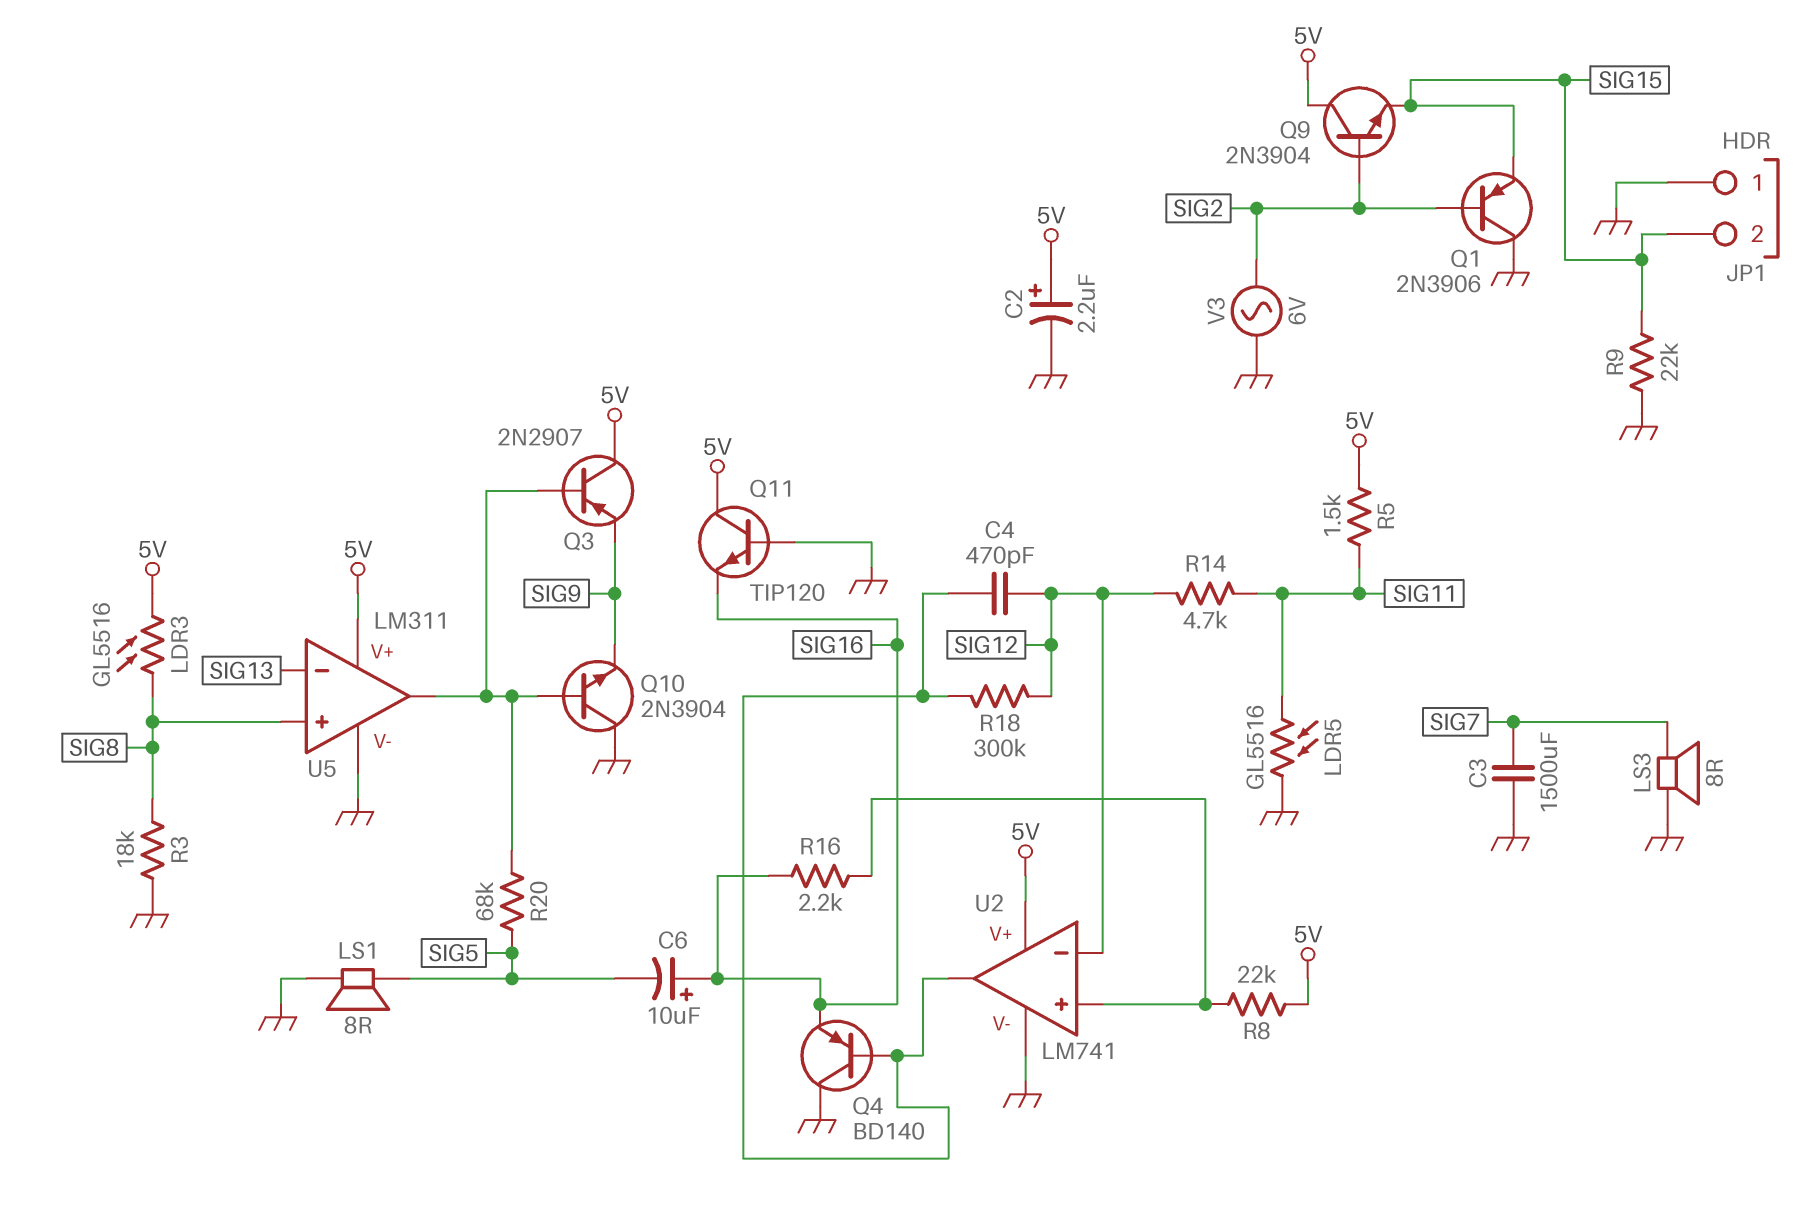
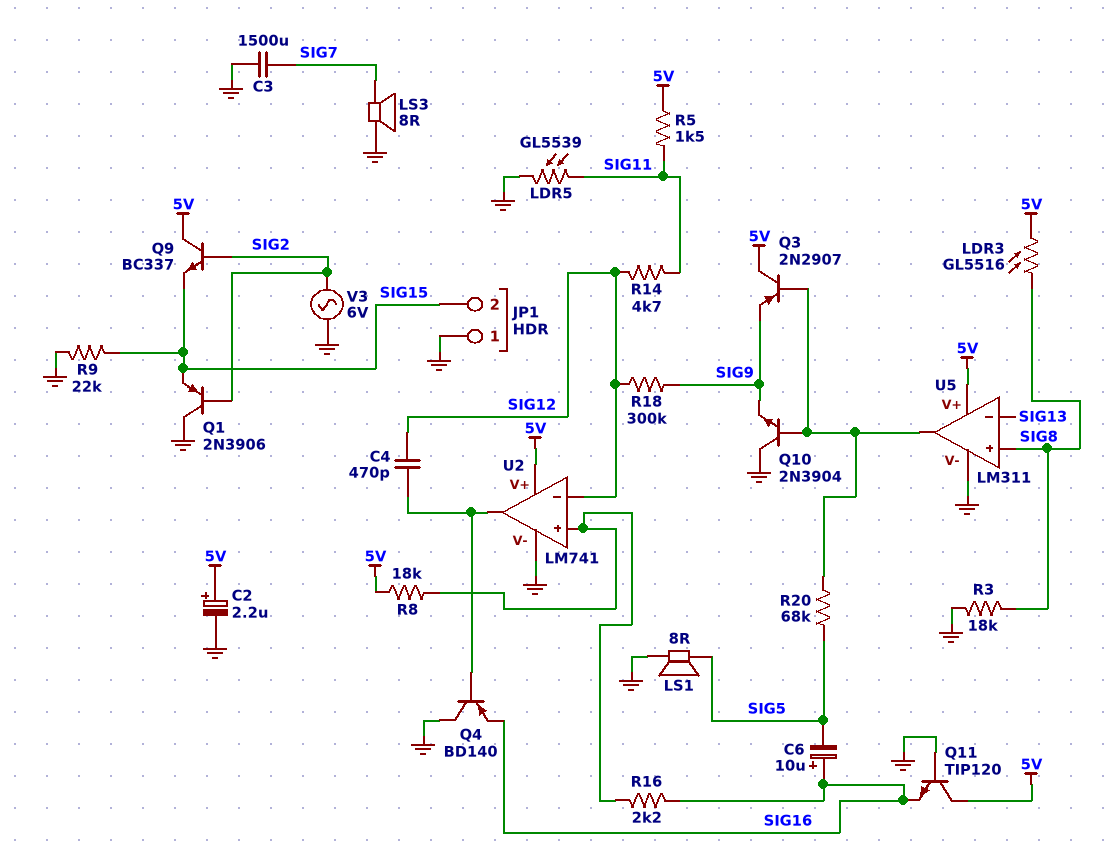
LDR5: GL5516 (GND, SIG11) -> GL5539 (GND, SIG11)
Q9: NPN 2N3904 (B SIG2, C 5V, E SIG15) -> NPN BC337 (B SIG2, C 5V, E SIG15)
R8: 22k (5V, U2/in+) -> 18k (5V, U2/in+)
R18: 300k (SIG12, U2/out) -> 300k (SIG9, SIG12)

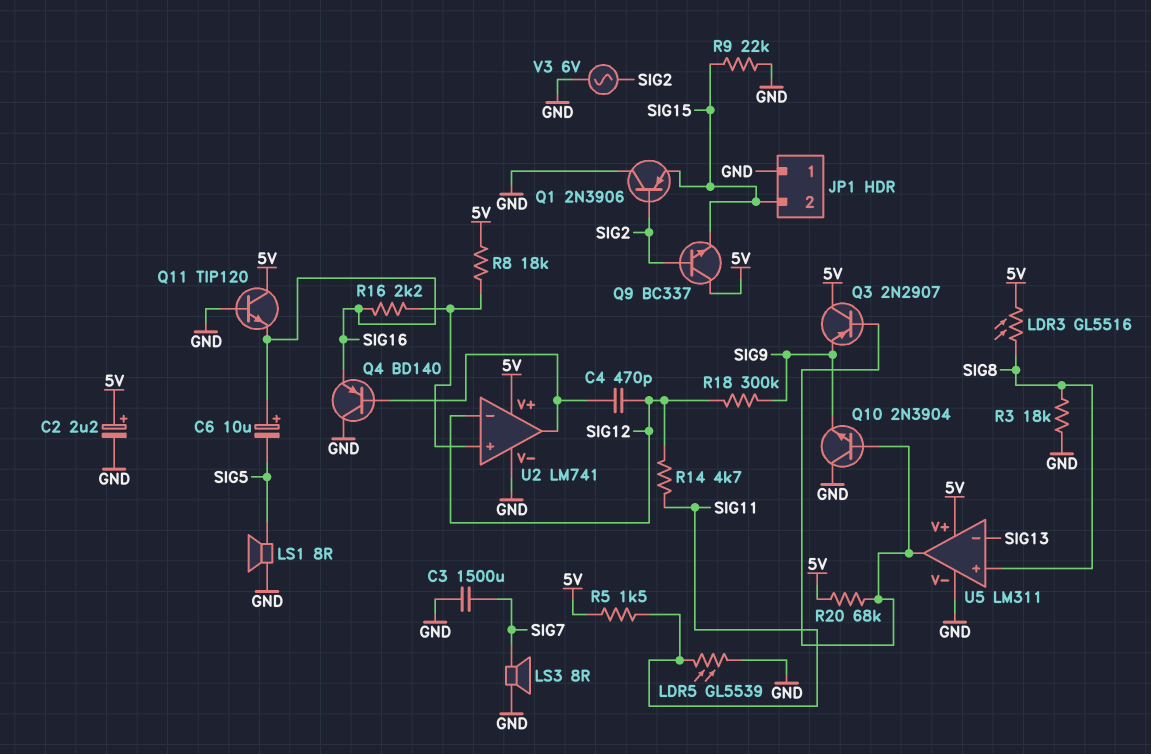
R20: 68k (SIG5, U5/out) -> 68k (5V, U5/out)

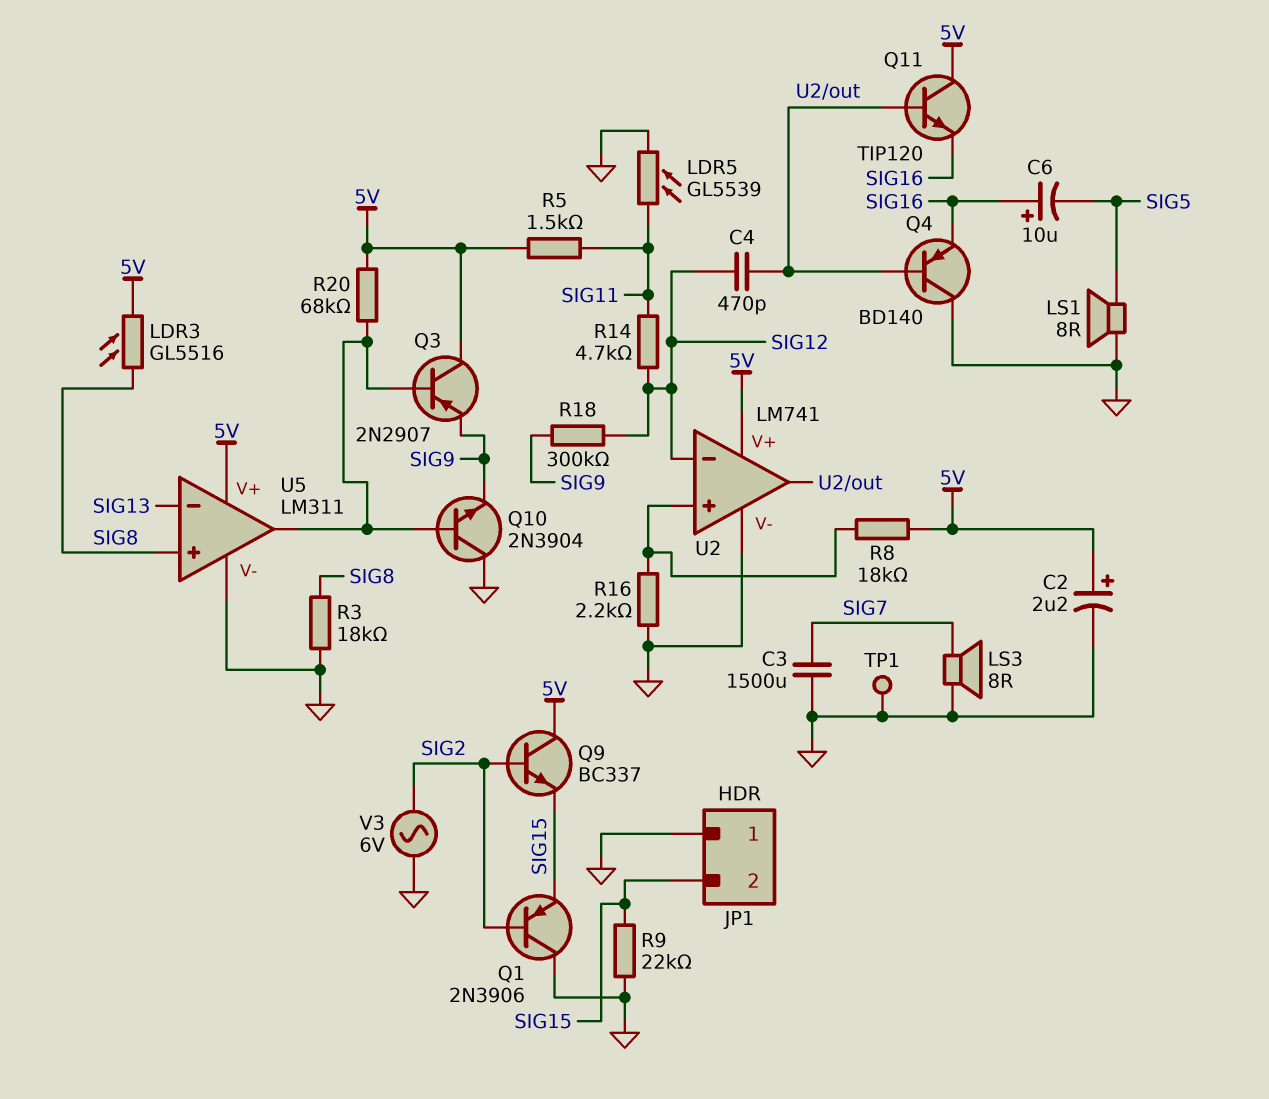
Q11: NPN TIP120 (B GND, C 5V, E SIG16) -> NPN TIP120 (B U2/out, C 5V, E SIG16)
R16: 2.2k (SIG16, U2/in+) -> 2.2k (GND, U2/in+)
TP1: none -> test point (GND)

